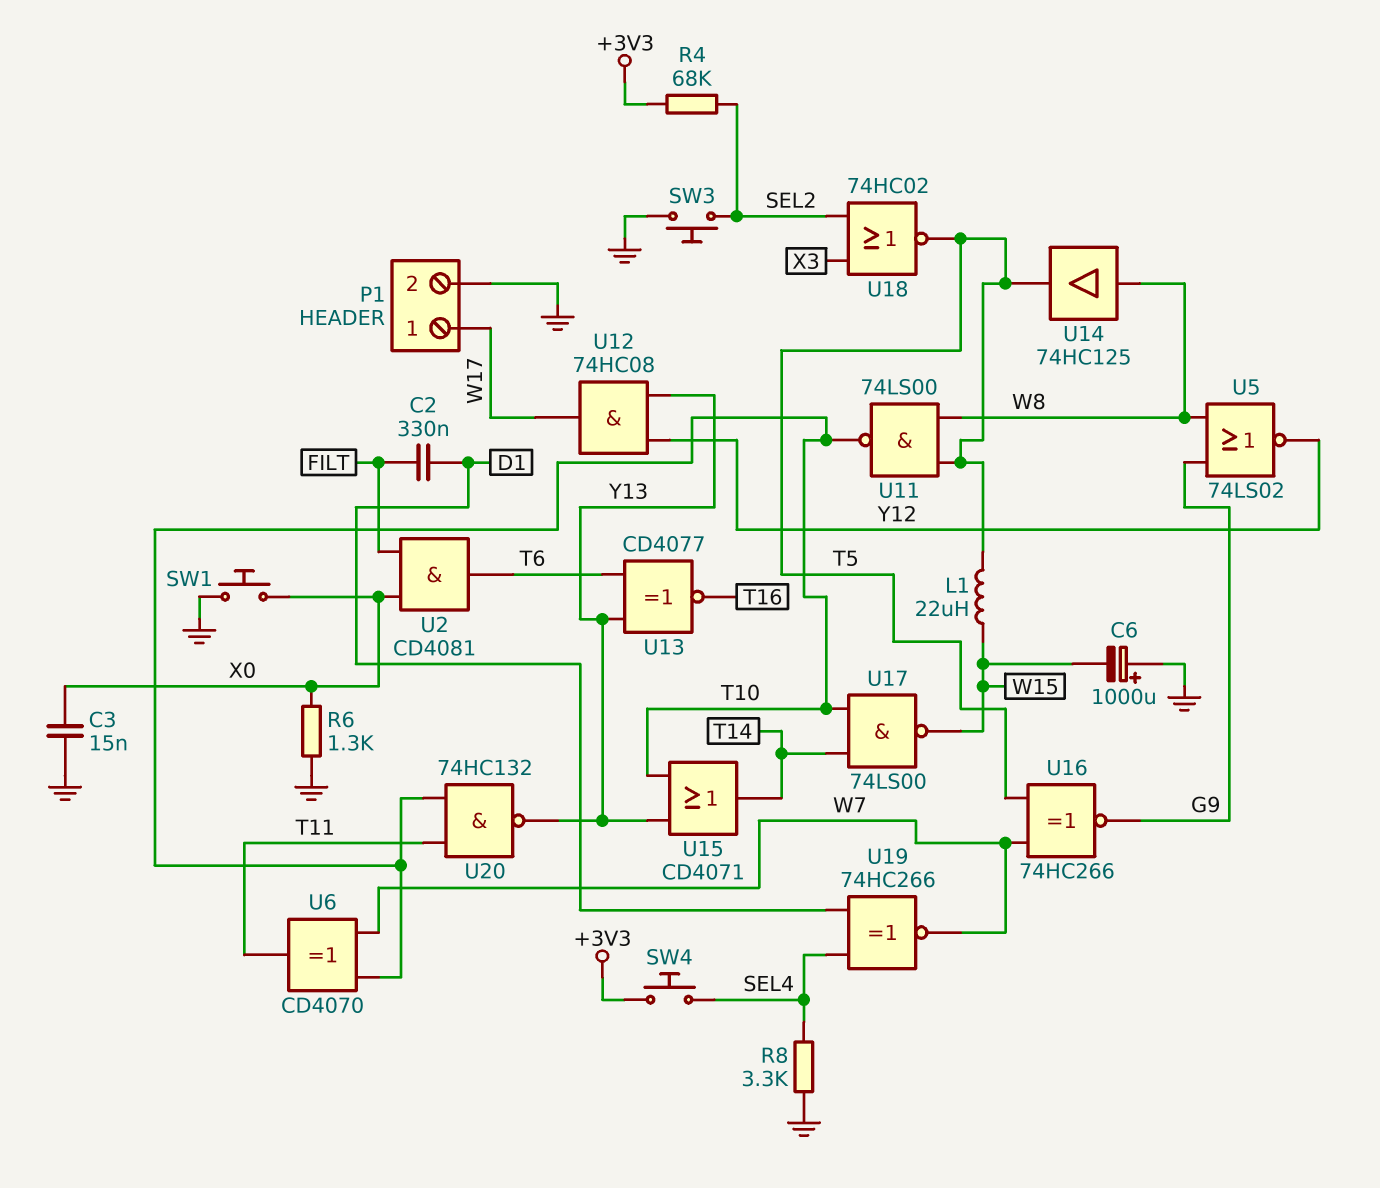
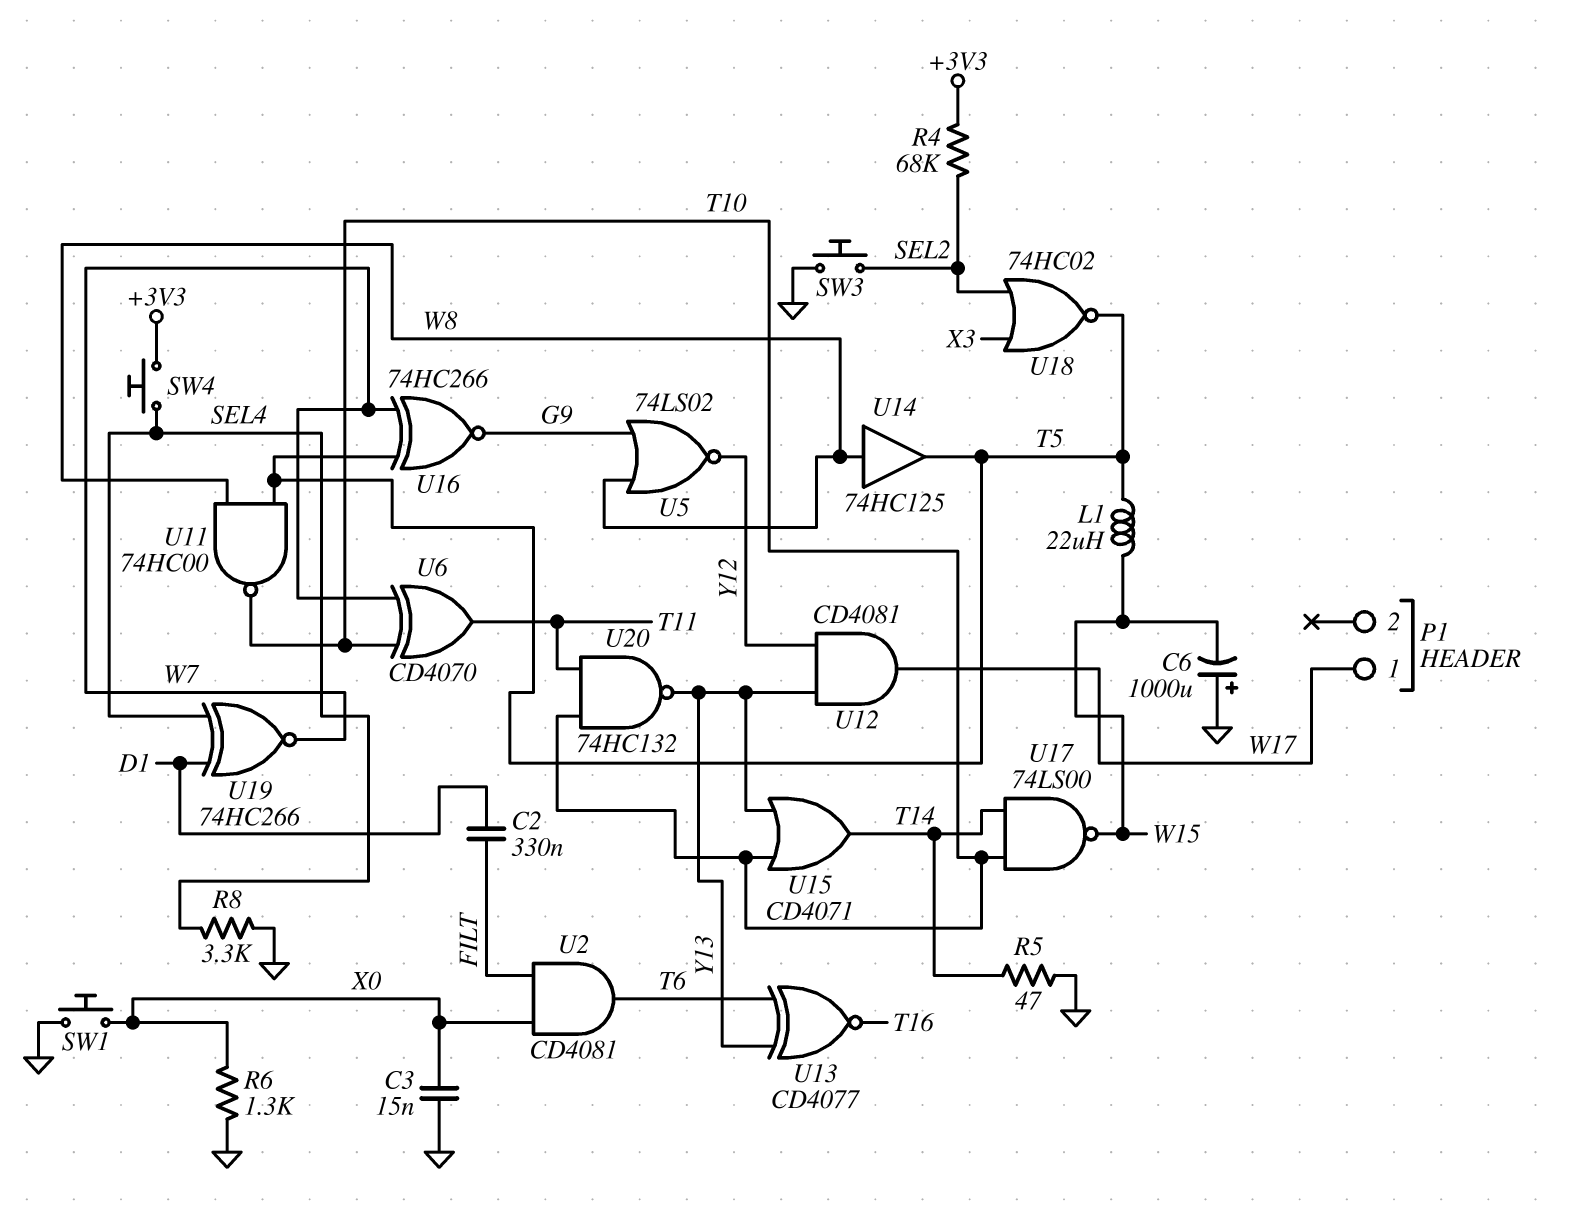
P1 pin 2: GND -> none
R5: none -> 47 (GND, T14)
U11: NAND 74LS00 (in T5, in W8, out T10) -> NAND 74HC00 (in T5, in W8, out T10)
U12: AND 74HC08 (in Y12, in Y13, out W17) -> AND CD4081 (in Y12, in Y13, out W17)

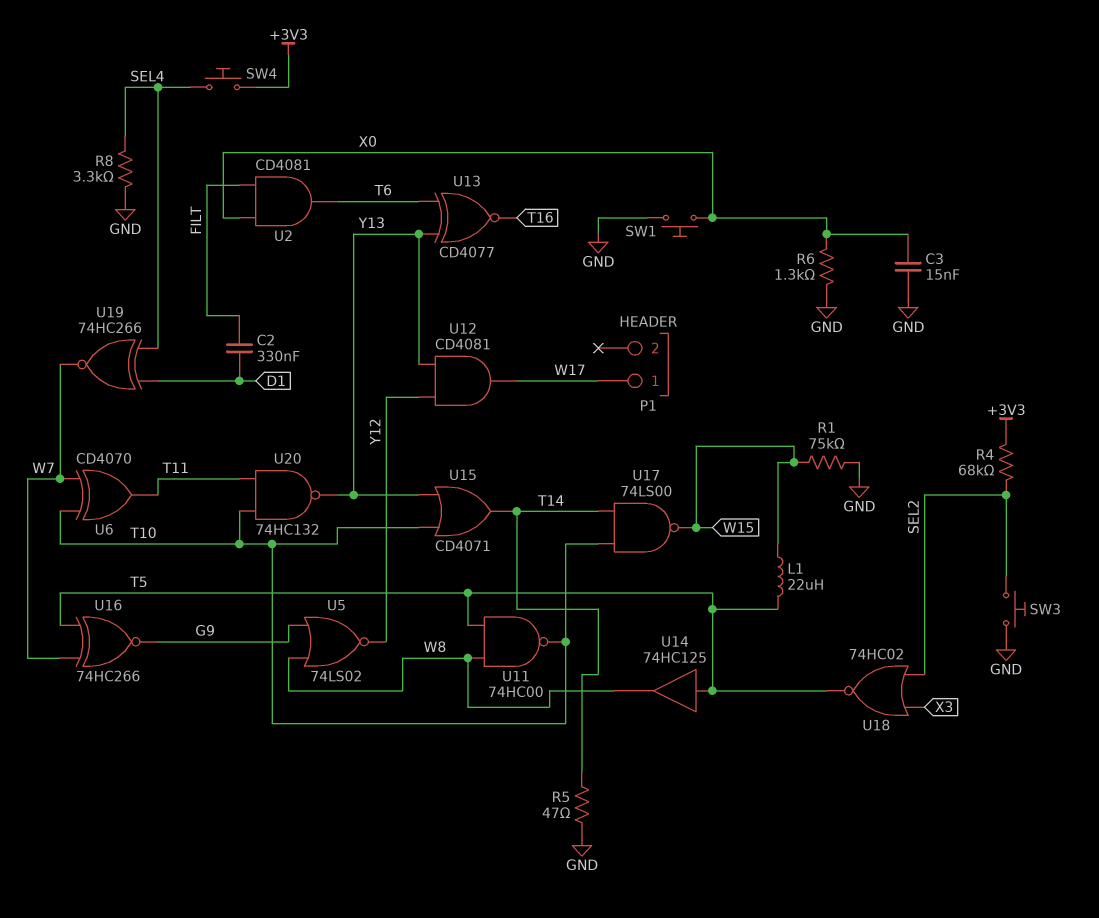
C6: 1000uF (plus GND, minus W15) -> none
R1: none -> 75k (GND, W15)
U14: buffer 74HC125 (in W8, out T5) -> buffer 74HC125 (in T5, out W8)

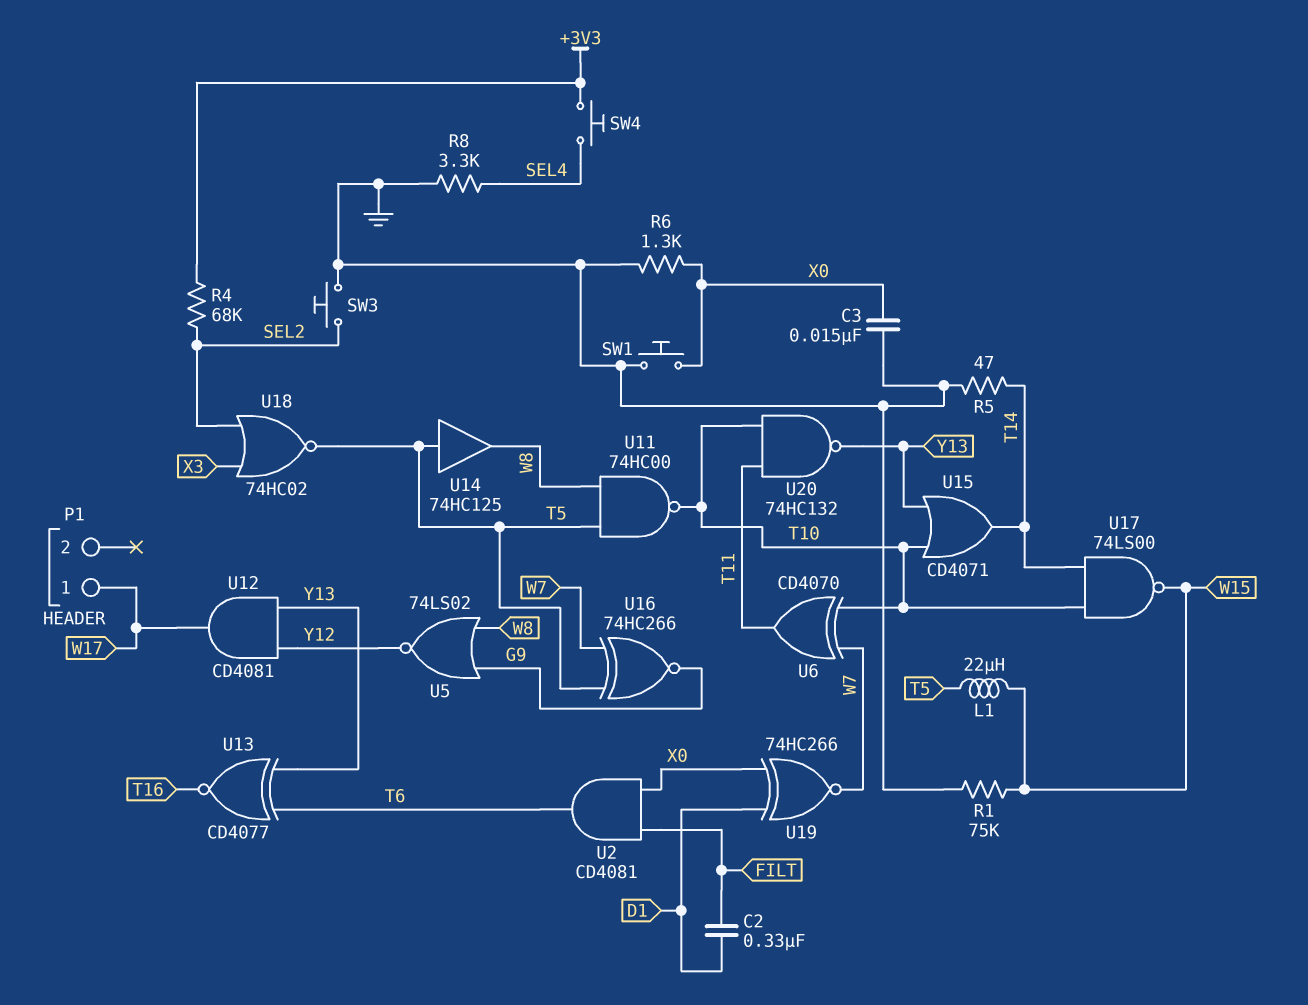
U19: XNOR 74HC266 (in D1, in SEL4, out W7) -> XNOR 74HC266 (in D1, in X0, out W7)

